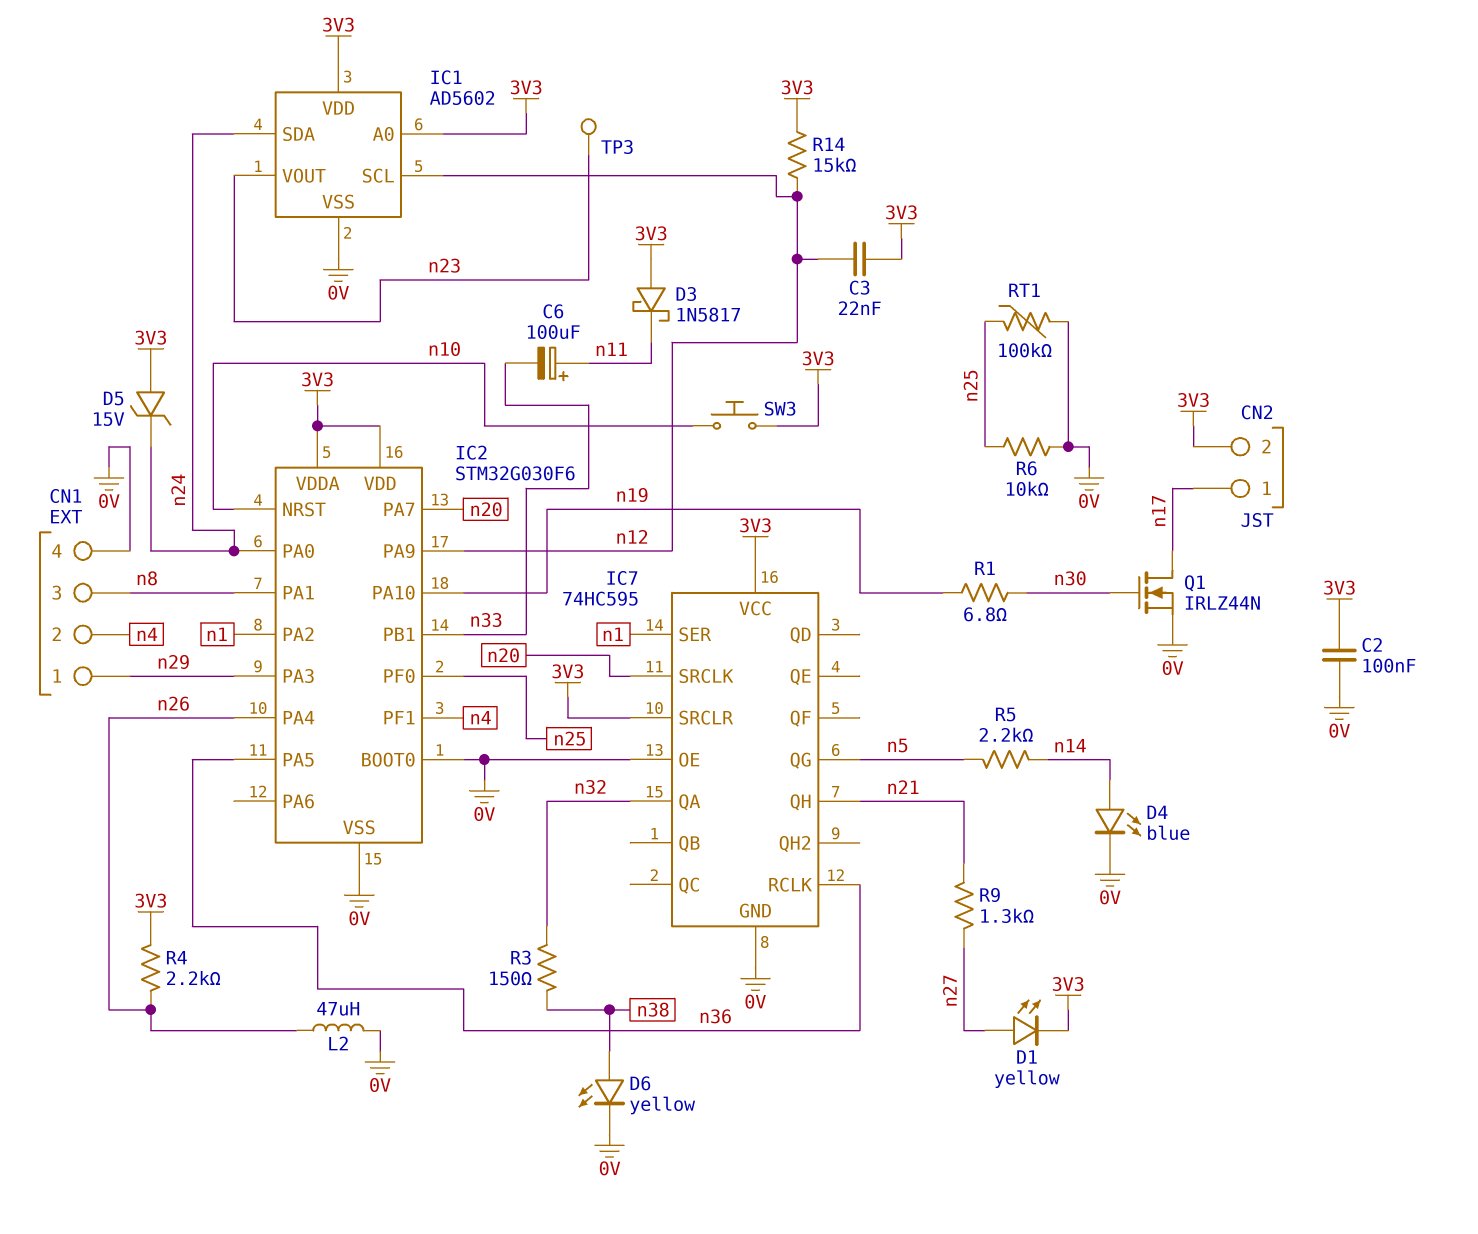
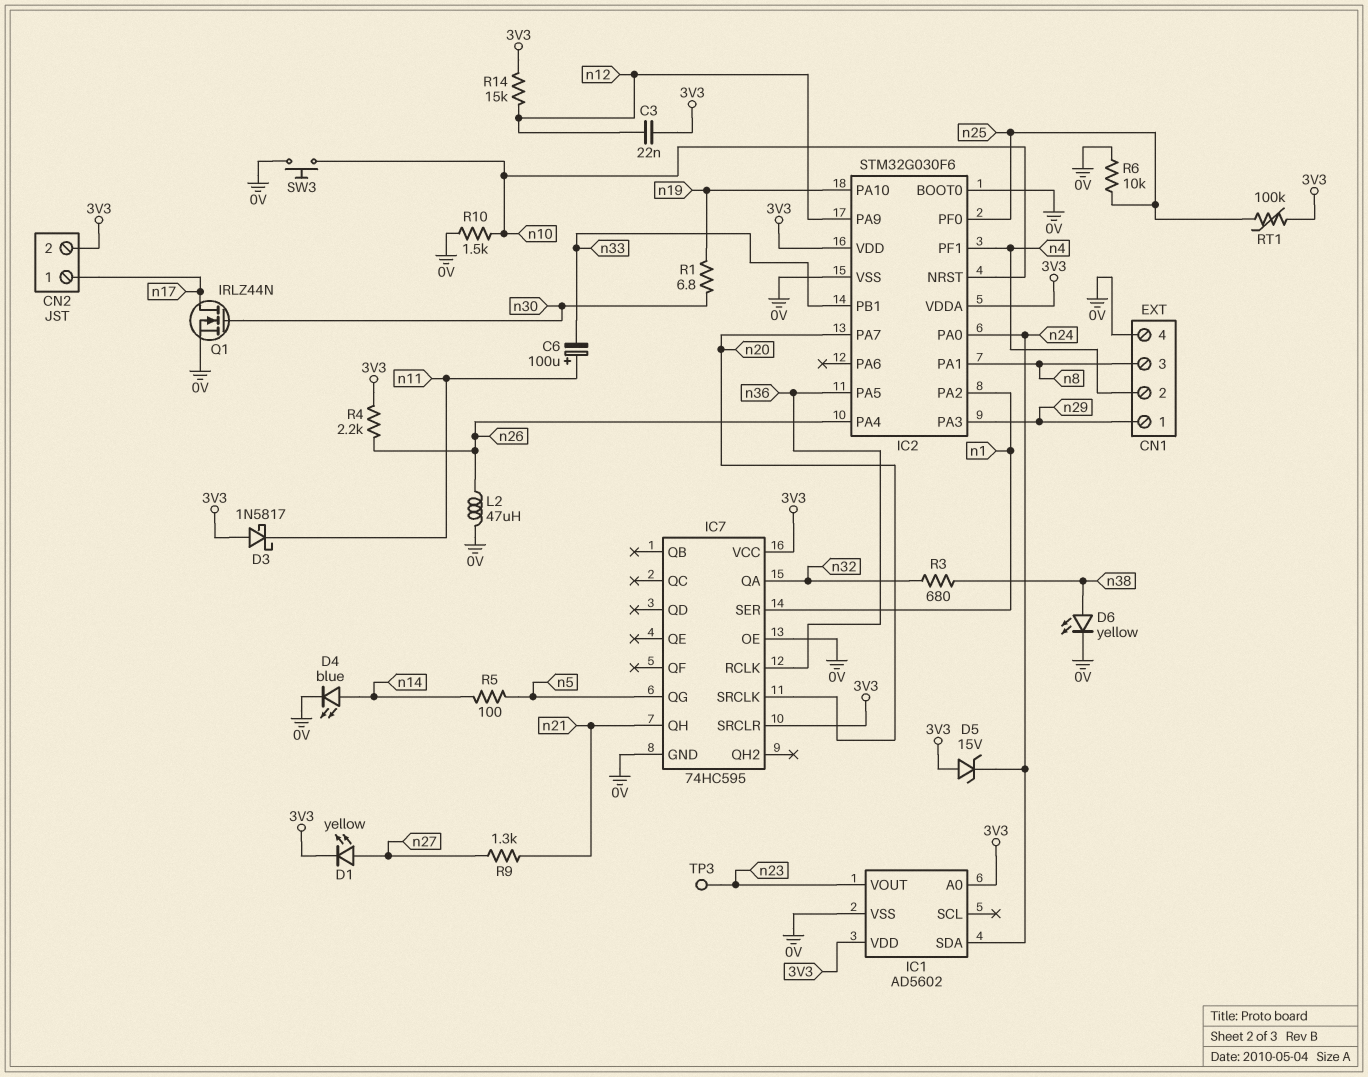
C2: 100nF (0V, 3V3) -> none
IC1 pin SCL: n12 -> none
R3: 150 (n32, n38) -> 680 (n32, n38)
R5: 2.2k (n5, n14) -> 100 (n5, n14)
R10: none -> 1.5k (0V, n10)
RT1: 100k (0V, n25) -> 100k (3V3, n25)
SW3: button (3V3, n10) -> button (0V, n10)

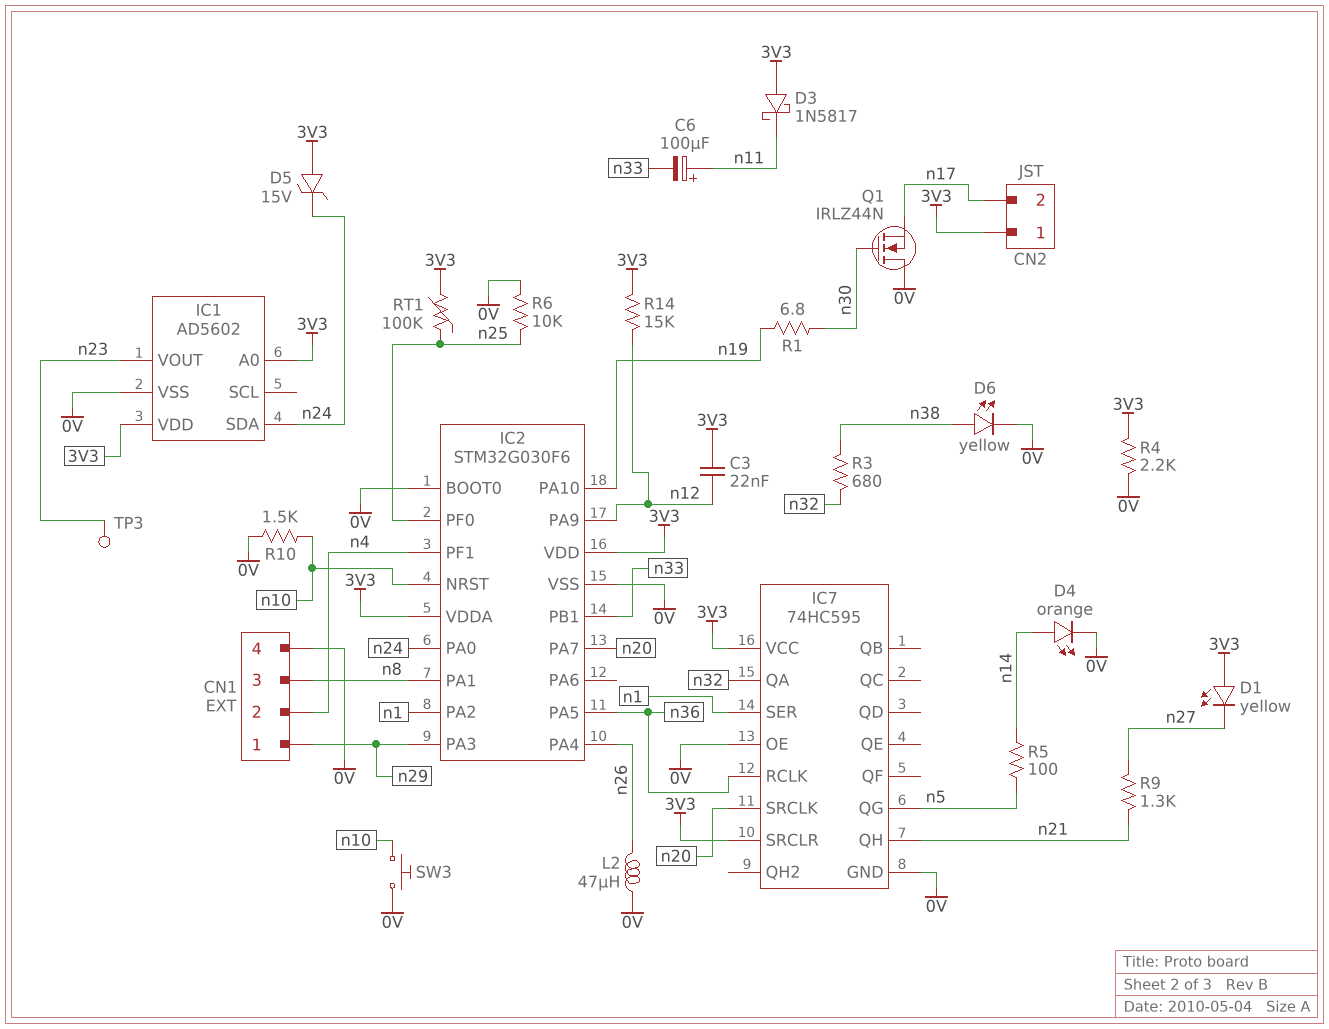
CN2 pin 1: n17 -> 3V3
CN2 pin 2: 3V3 -> n17
D1: LED yellow (A n27, K 3V3) -> LED yellow (A 3V3, K n27)
D4: LED blue (A n14, K 0V) -> LED orange (A n14, K 0V)
Q1: NMOS IRLZ44N (G n30, D n17, S 0V) -> NMOS IRLZ44N (G n30, D 0V, S n17)
R4: 2.2k (3V3, n26) -> 2.2k (0V, 3V3)

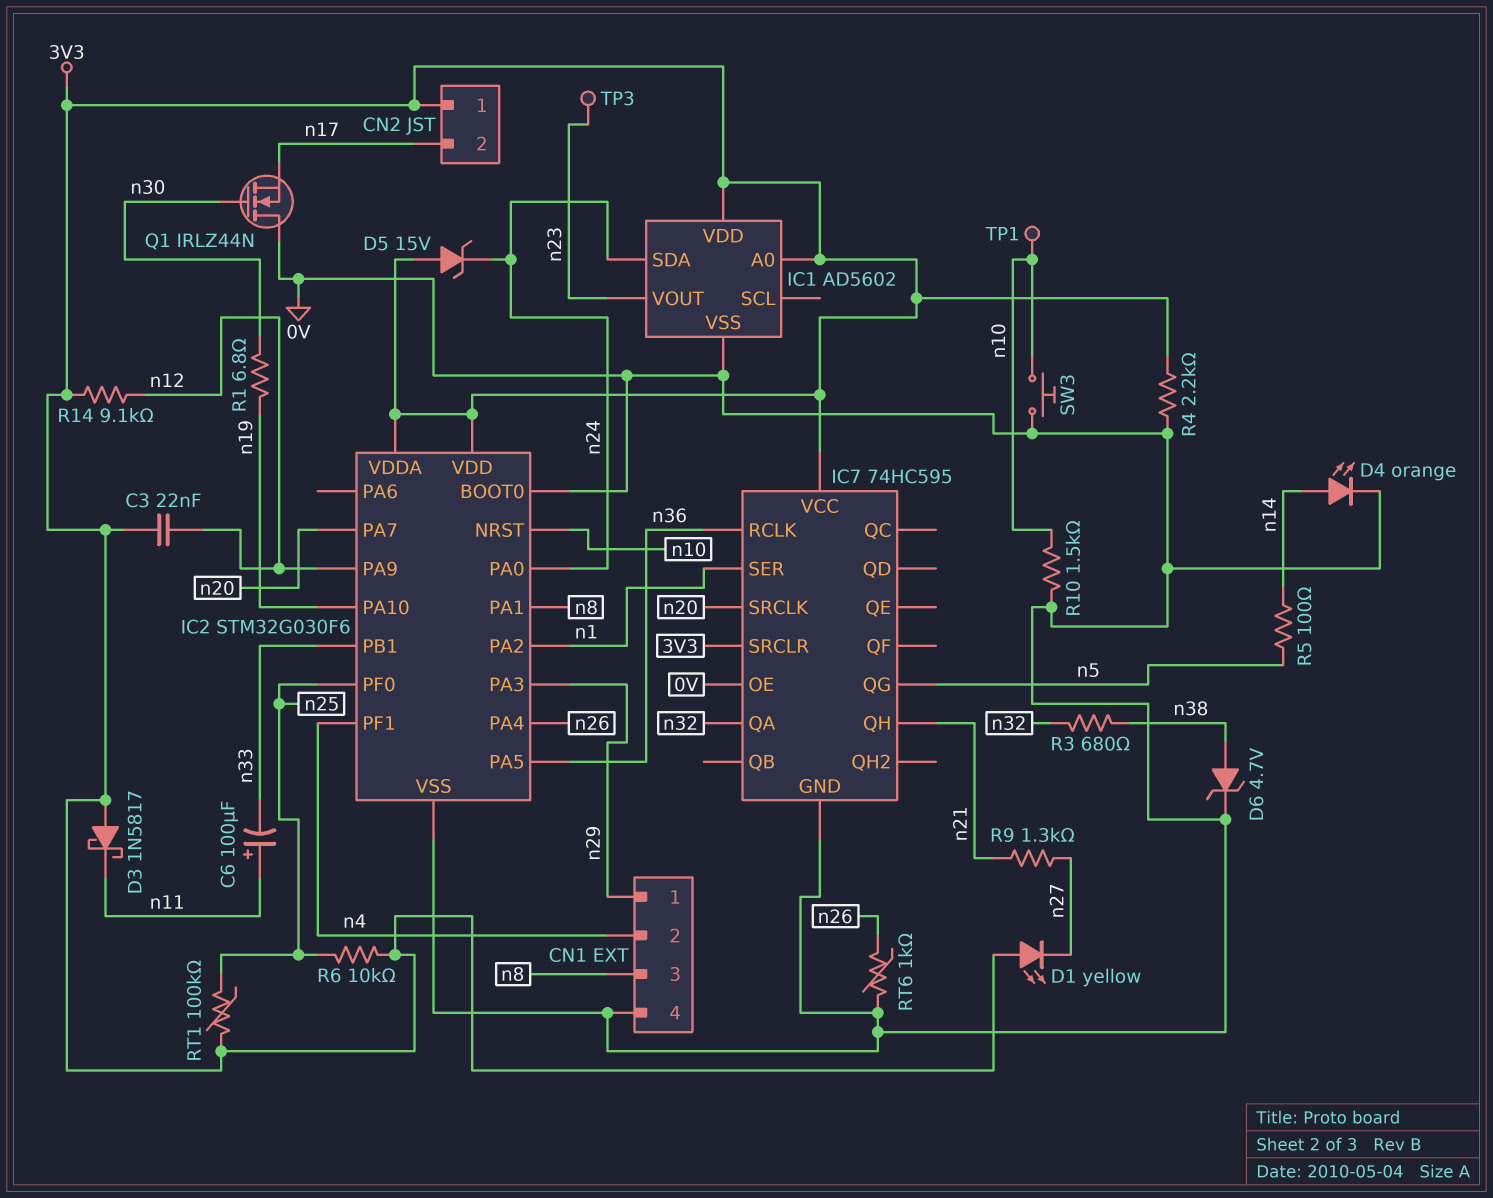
D6: LED yellow (A n38, K 0V) -> zener 4.7V (A n38, K 0V)
L2: 47uH (0V, n26) -> none
R6: 10k (0V, n25) -> 10k (3V3, n25)
R14: 15k (3V3, n12) -> 9.1k (3V3, n12)
RT6: none -> 1k (0V, n26)
TP1: none -> test point (n10)

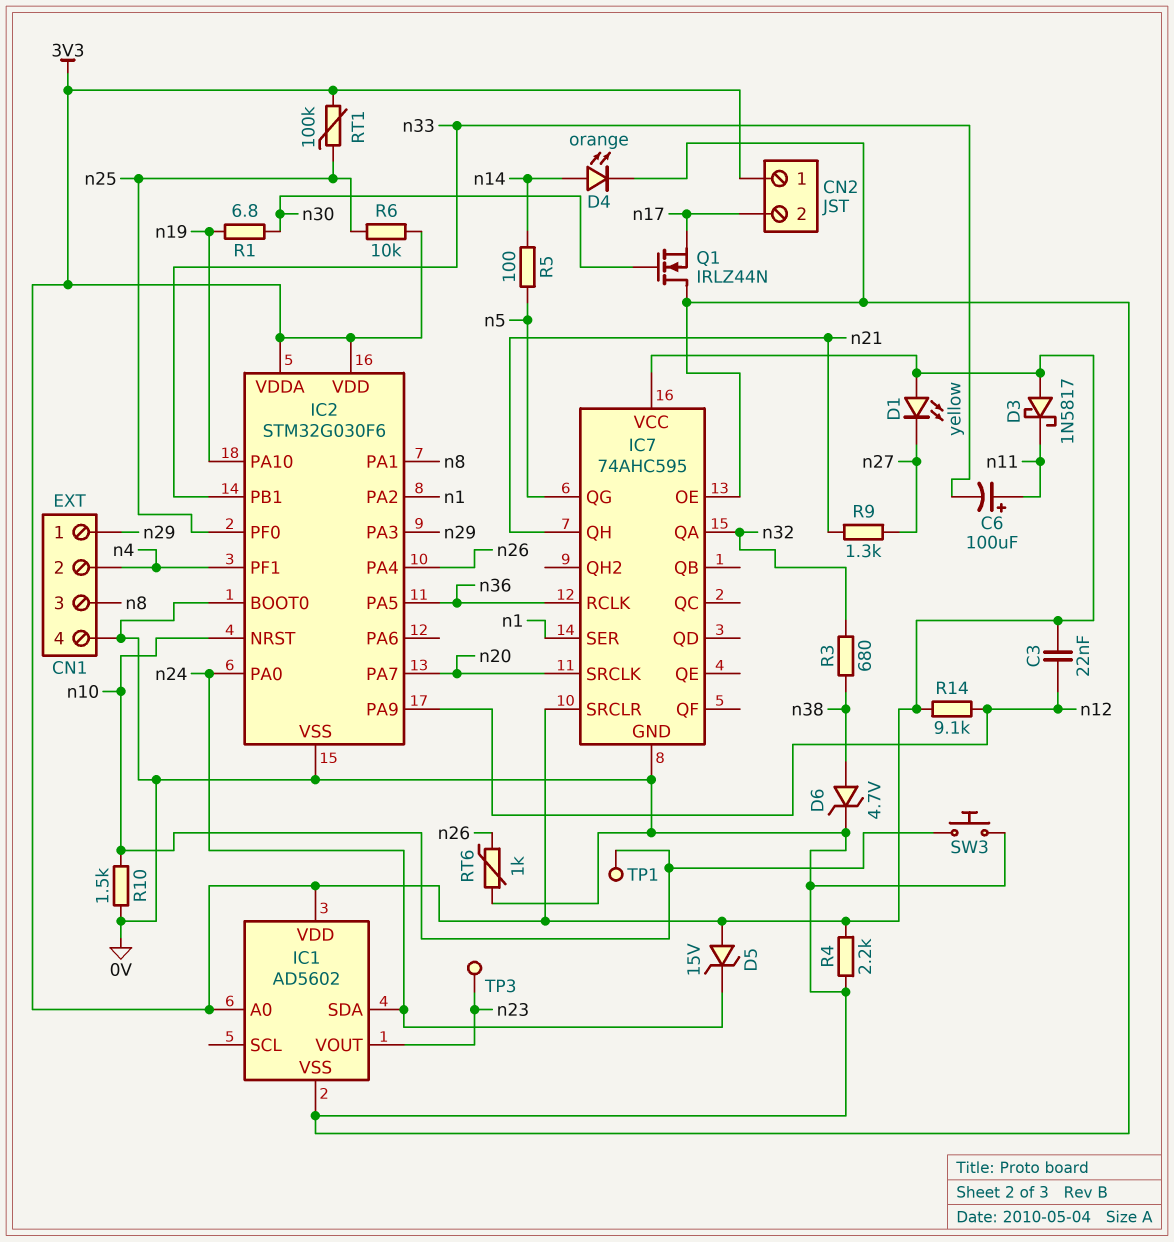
IC7: 74HC595 -> 74AHC595

